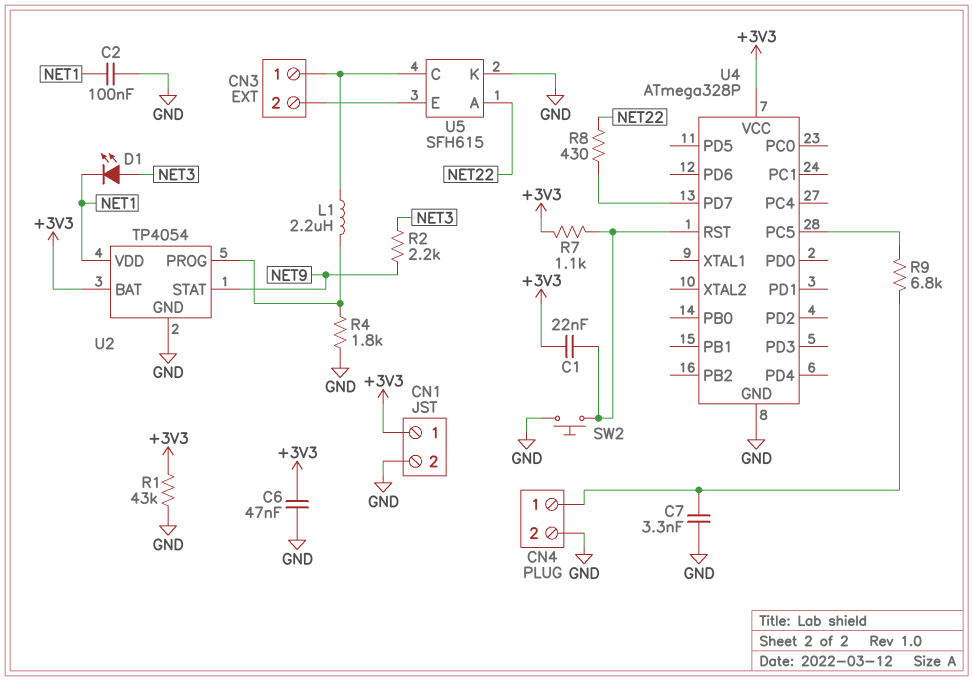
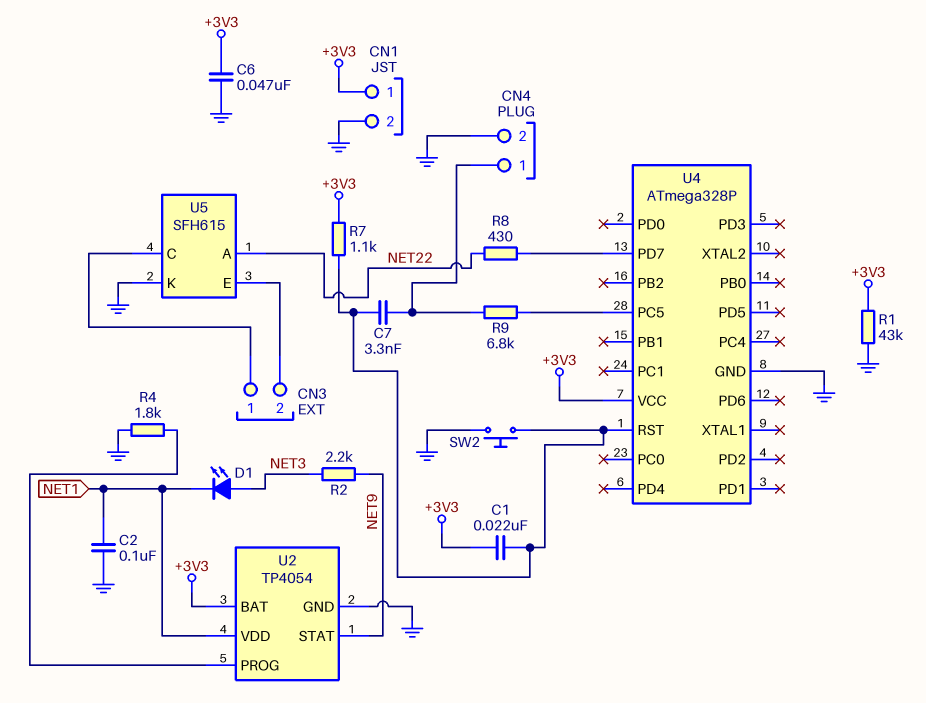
C7: 3.3nF (CN4/1, GND) -> 3.3nF (CN4/1, U4/RST)
L1: 2.2uH (CN3/1, U2/PROG) -> none

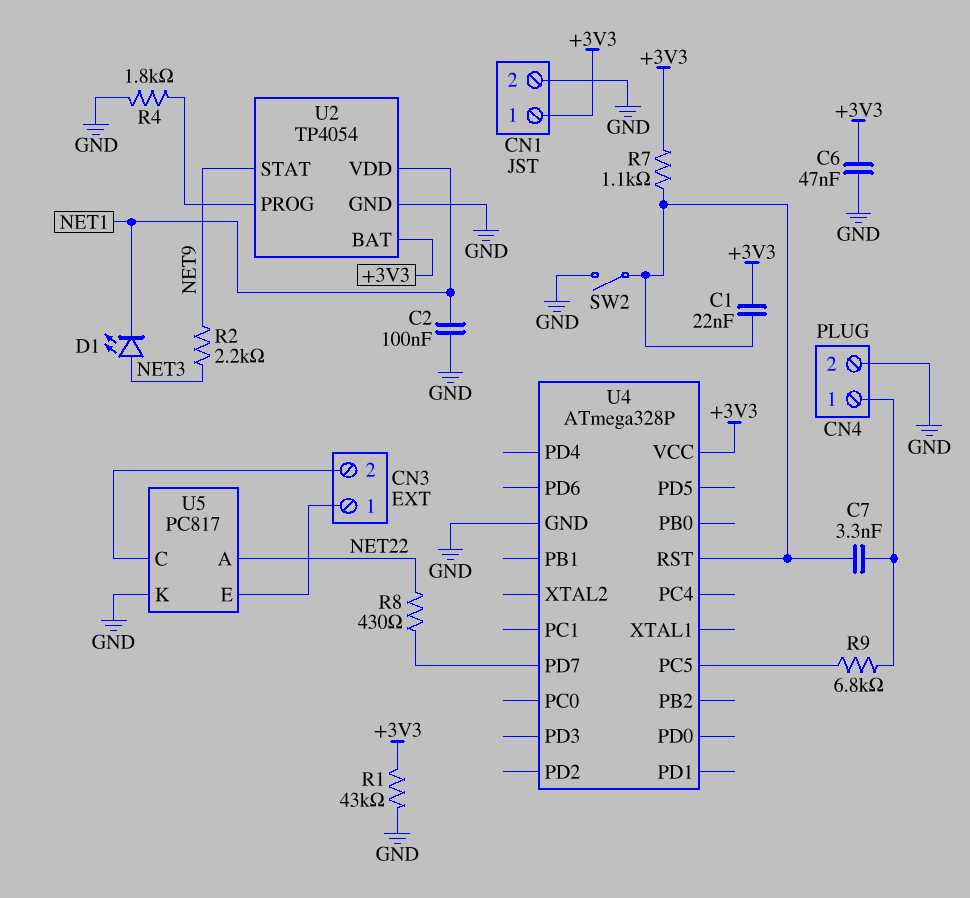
SW2: button (GND, U4/RST) -> switch (GND, U4/RST)
U5: SFH615 -> PC817
U5 pin C: CN3/1 -> CN3/2
U5 pin E: CN3/2 -> CN3/1

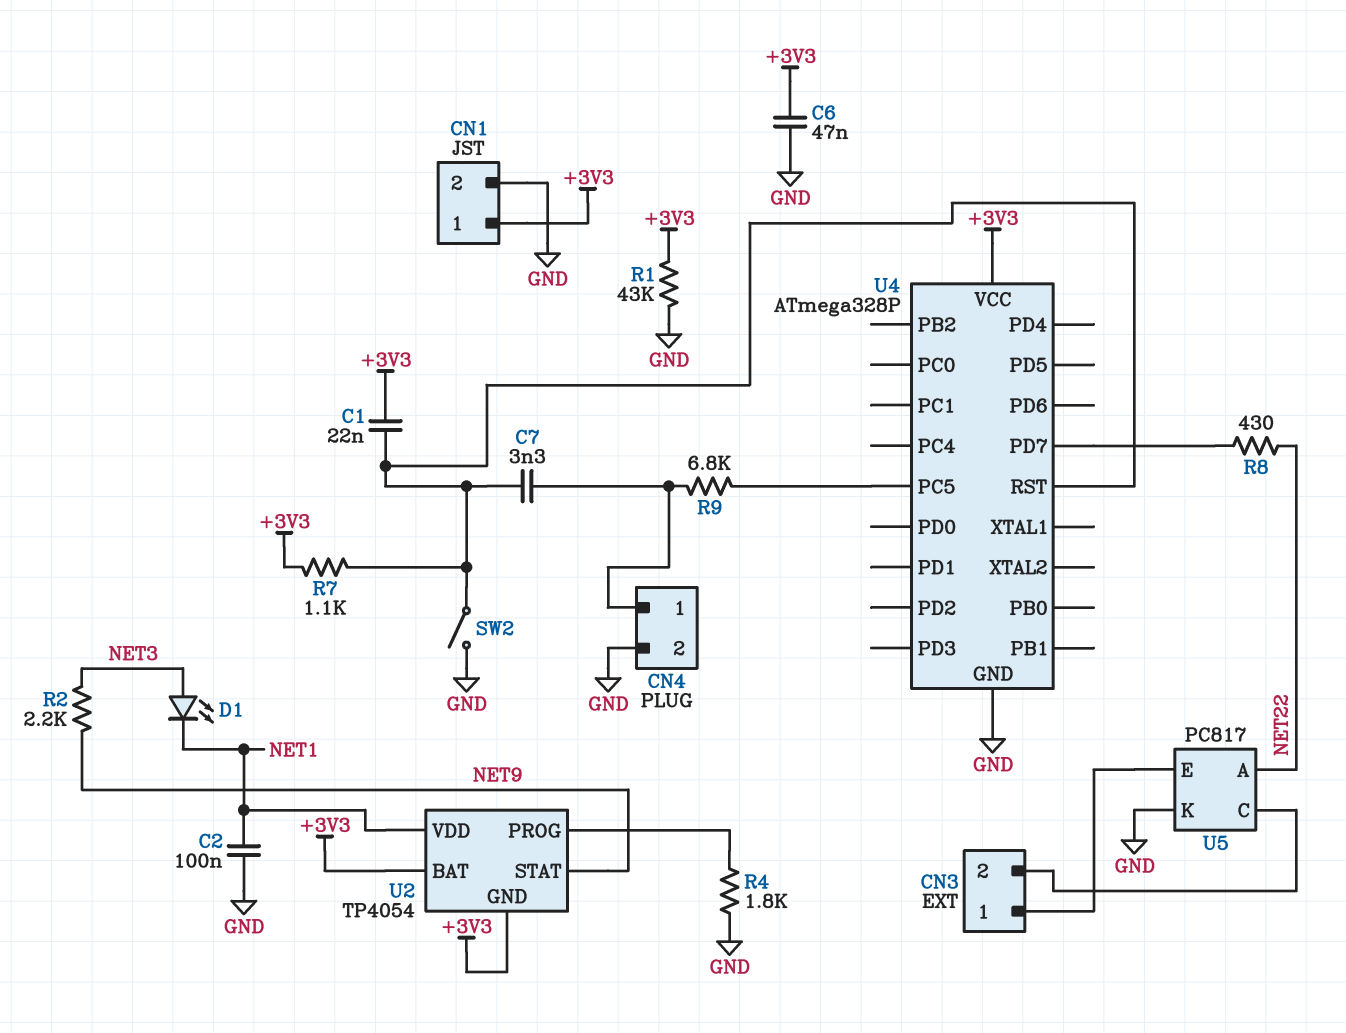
U2 pin GND: GND -> +3V3

